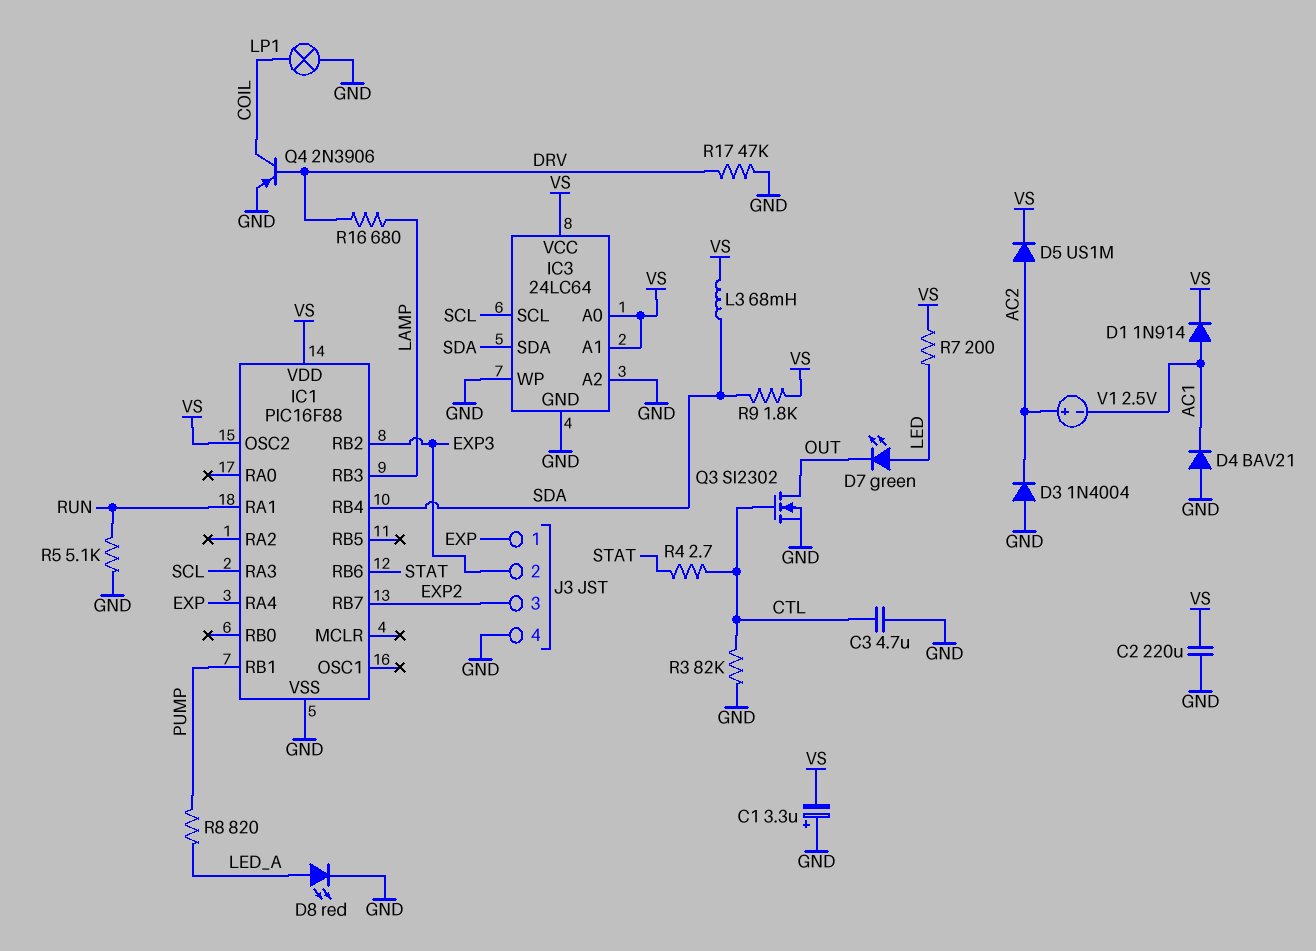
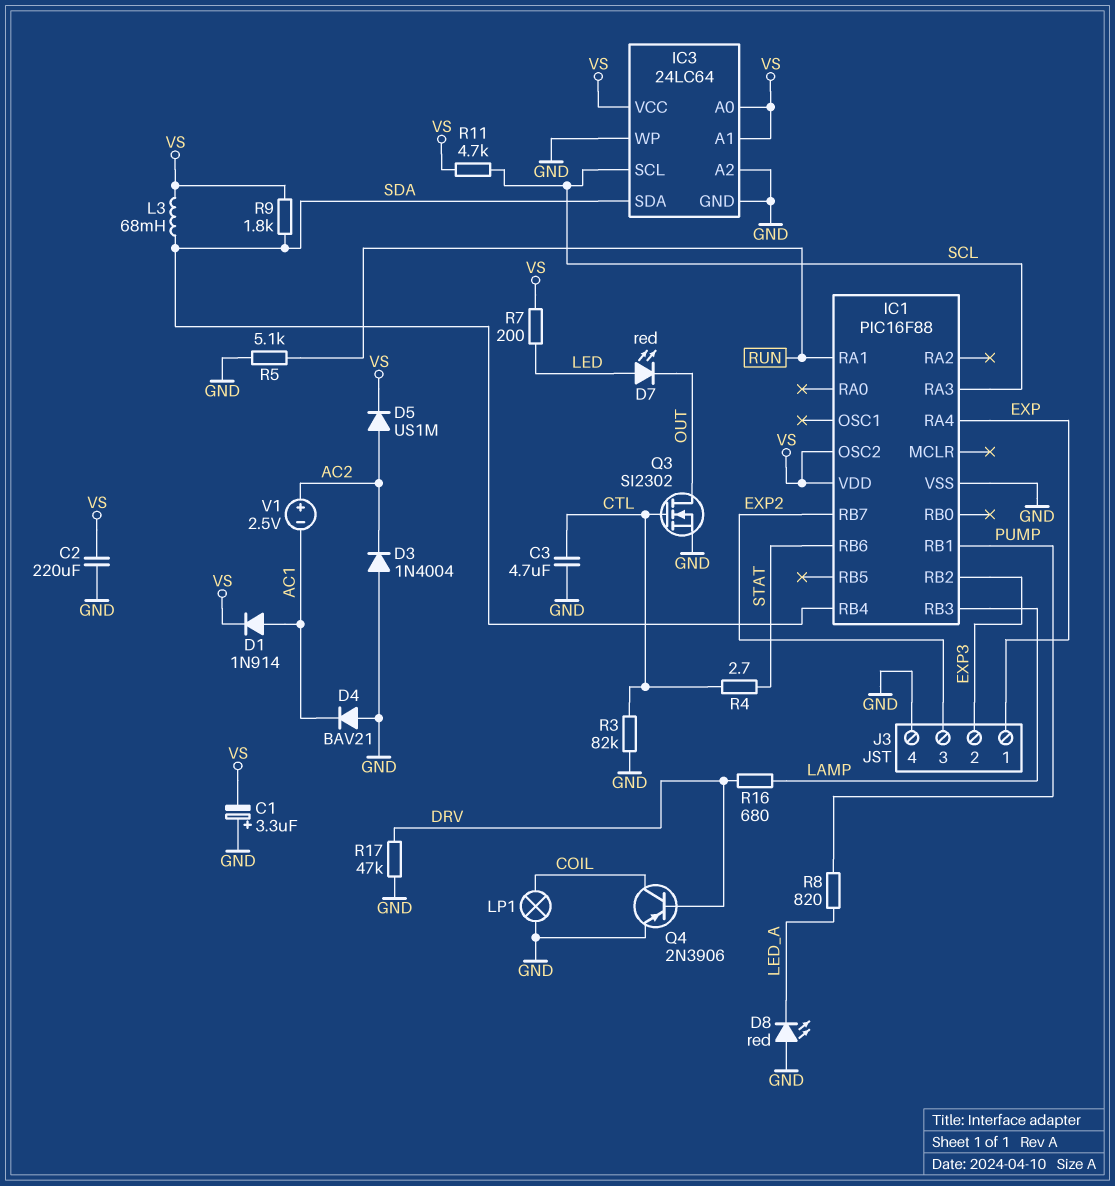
D7: LED green (A LED, K OUT) -> LED red (A LED, K OUT)
D8: LED red (A LED_A, K GND) -> LED red (A GND, K LED_A)
R11: none -> 4.7k (SCL, VS)

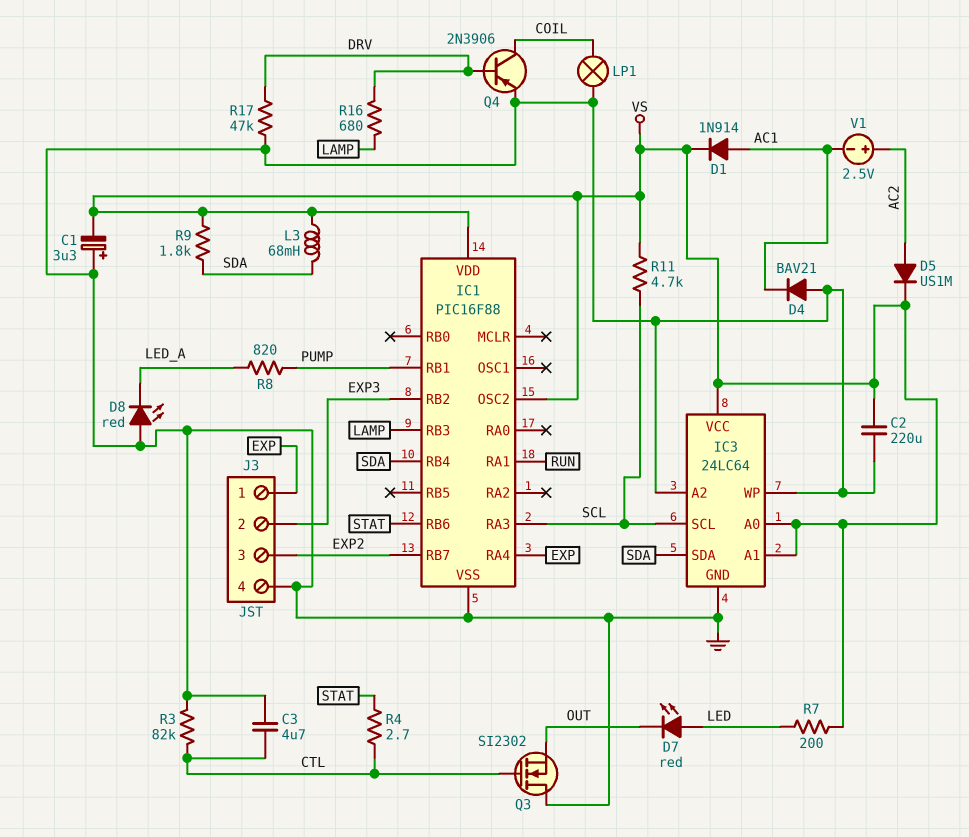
D3: diode 1N4004 (A GND, K AC2) -> none
Q3: NMOS SI2302 (G CTL, D OUT, S GND) -> NMOS SI2302 (G CTL, D GND, S OUT)
R5: 5.1k (GND, RUN) -> none

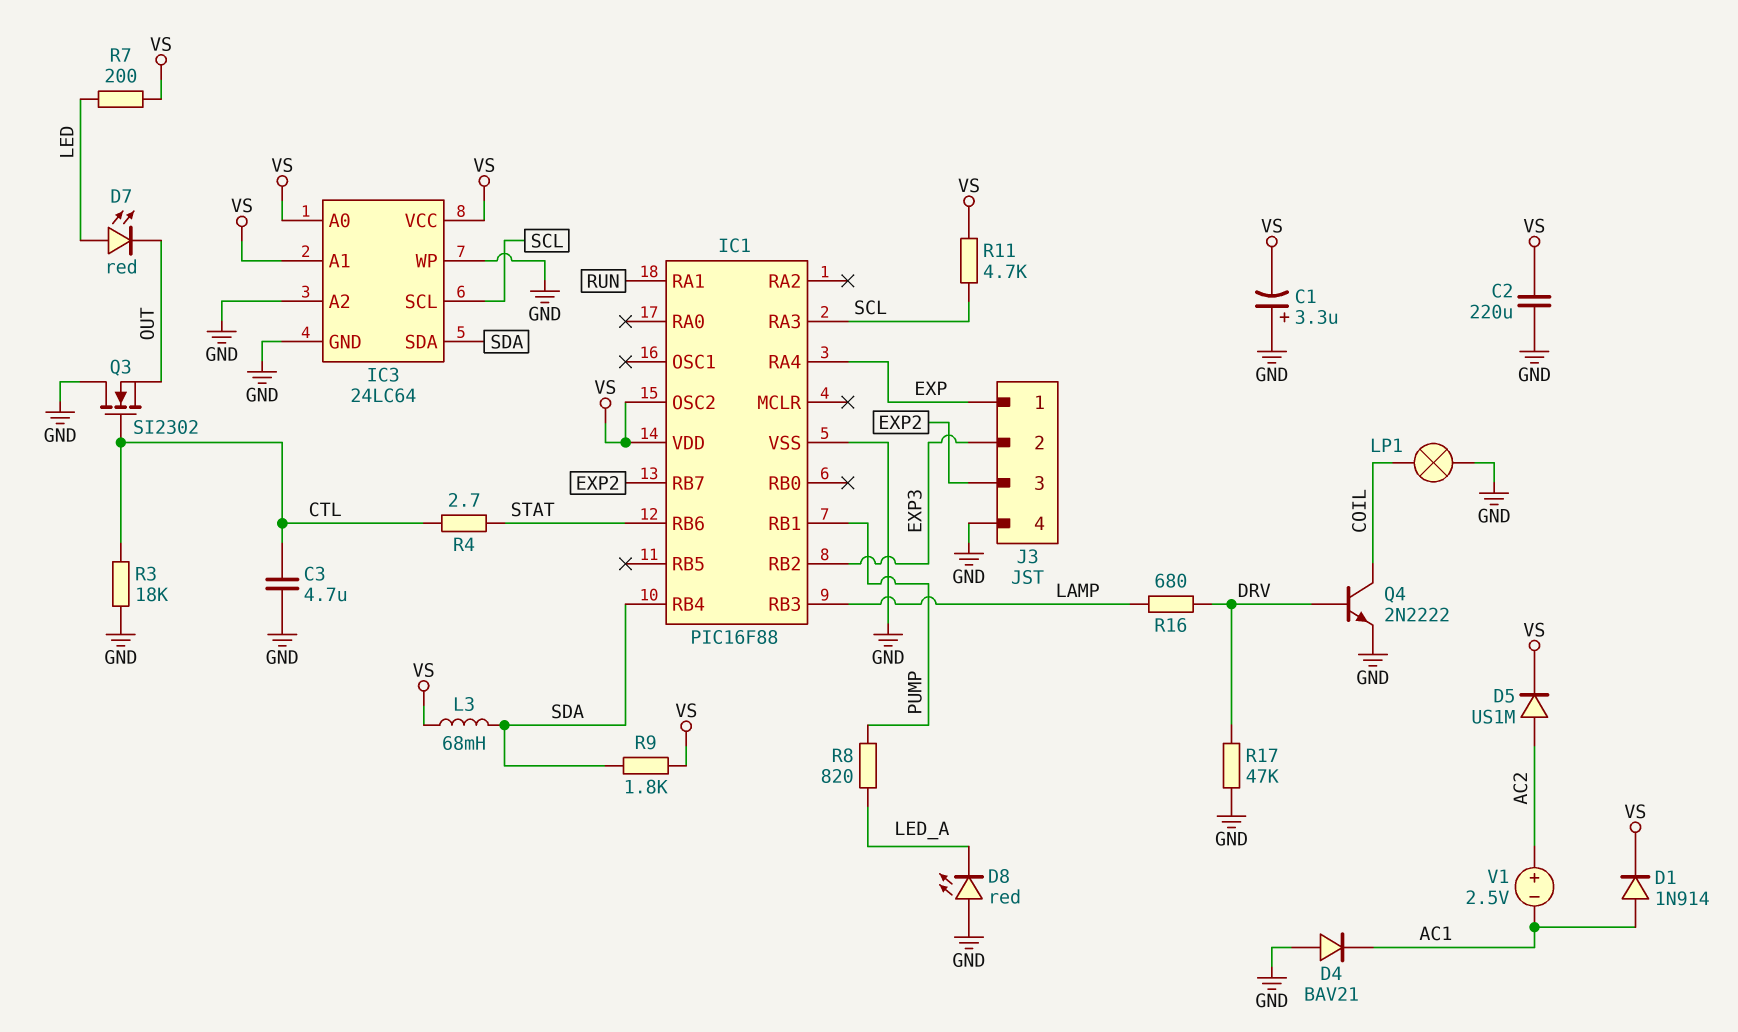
Q4: PNP 2N3906 (B DRV, C COIL, E GND) -> NPN 2N2222 (B DRV, C COIL, E GND)
R3: 82k (CTL, GND) -> 18k (CTL, GND)

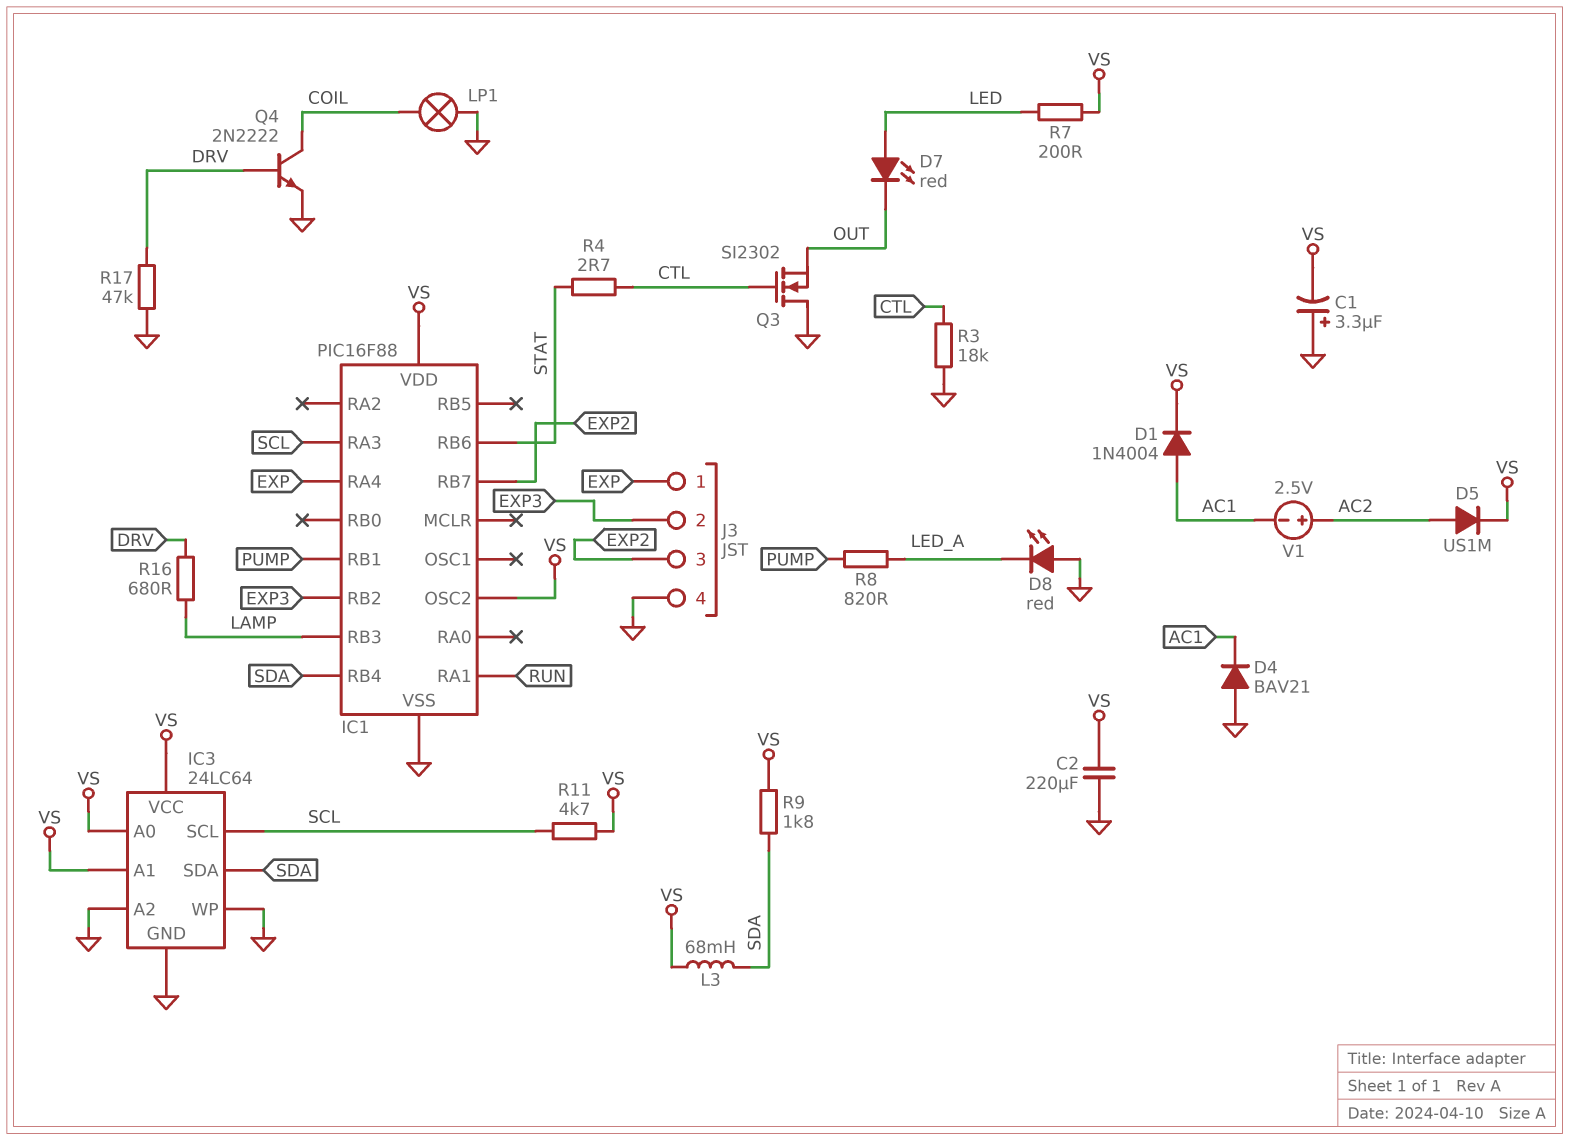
C3: 4.7uF (CTL, GND) -> none
D1: diode 1N914 (A AC1, K VS) -> diode 1N4004 (A AC1, K VS)

